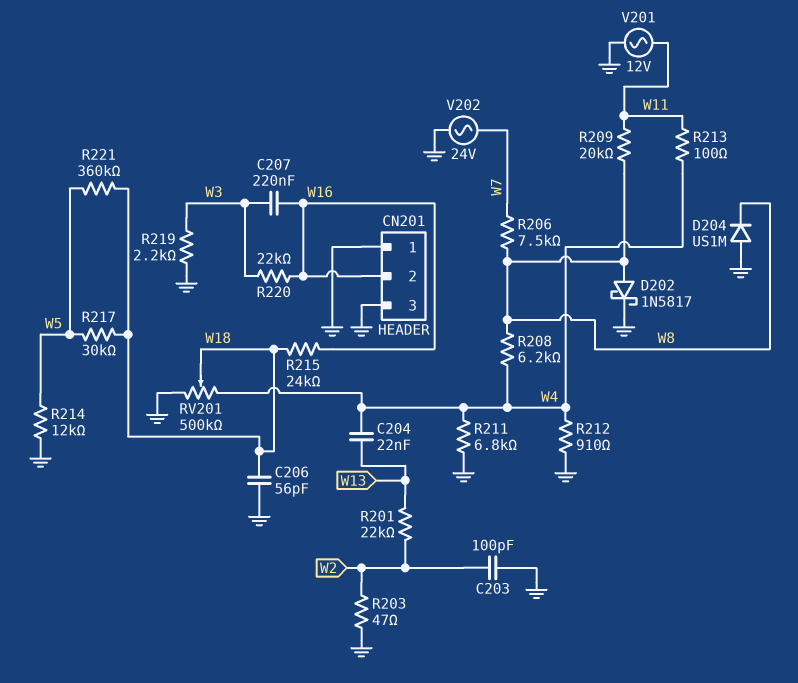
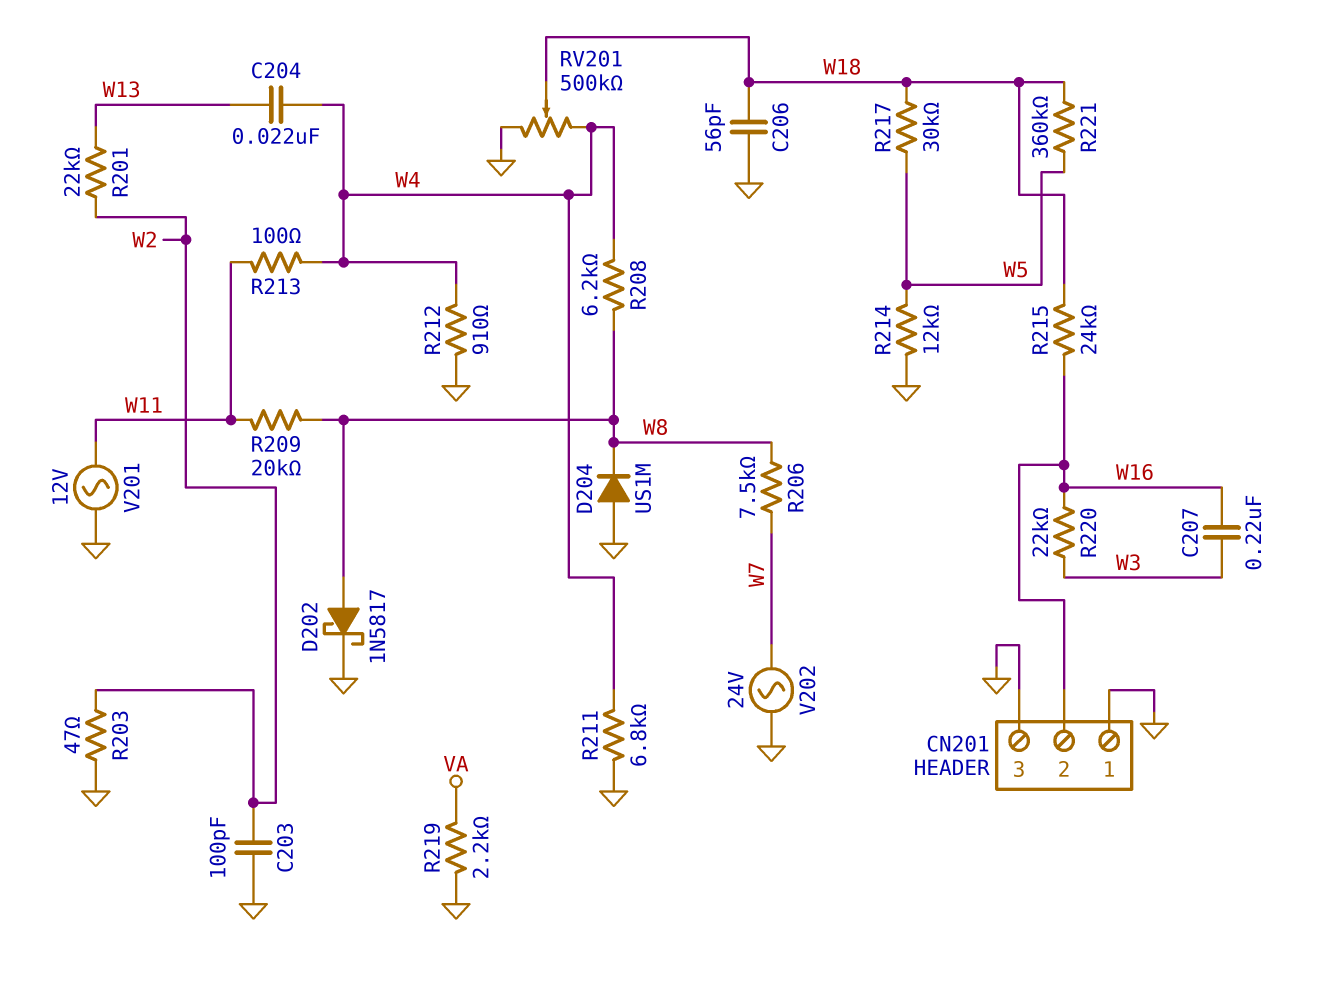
R219: 2.2k (GND, W3) -> 2.2k (GND, VA)

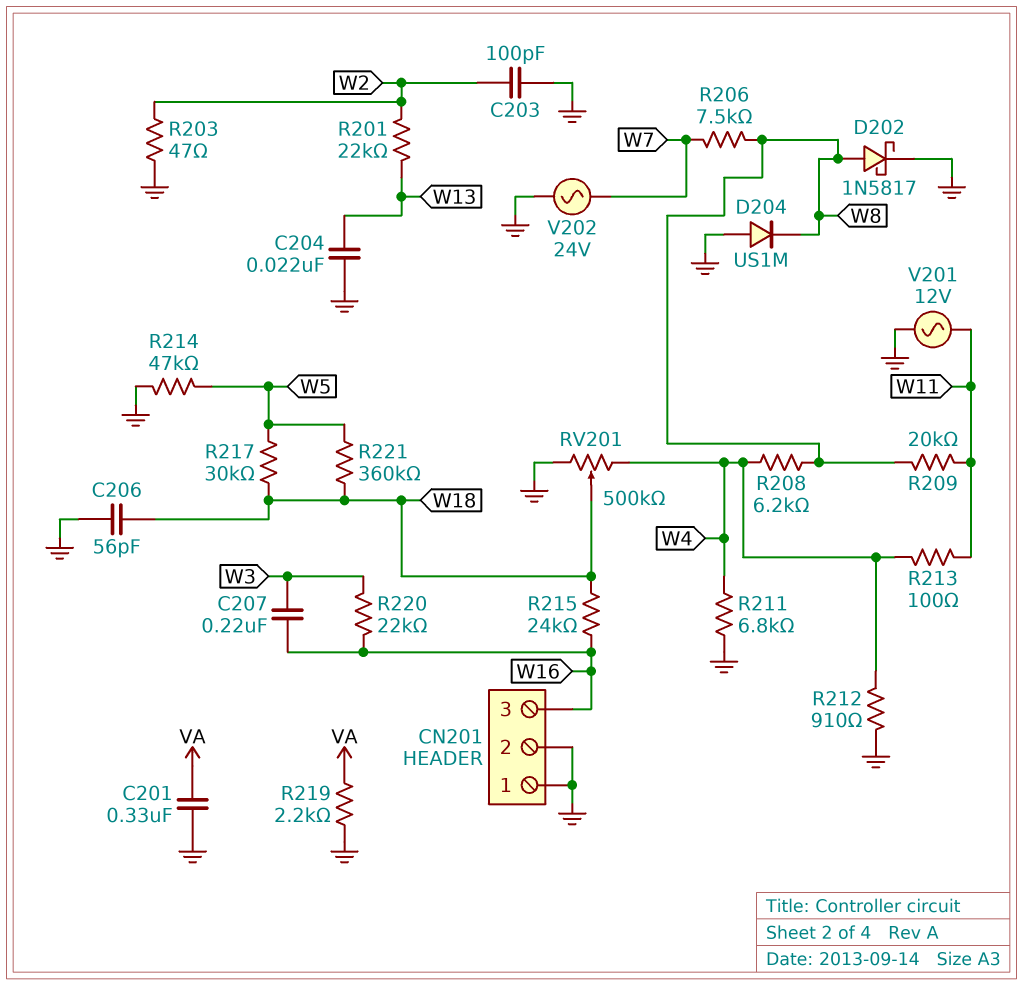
C201: none -> 330nF (GND, VA)
C204: 22nF (W4, W13) -> 22nF (GND, W13)
CN201 pin 2: W16 -> GND
CN201 pin 3: GND -> W16
R214: 12k (GND, W5) -> 47k (GND, W5)

